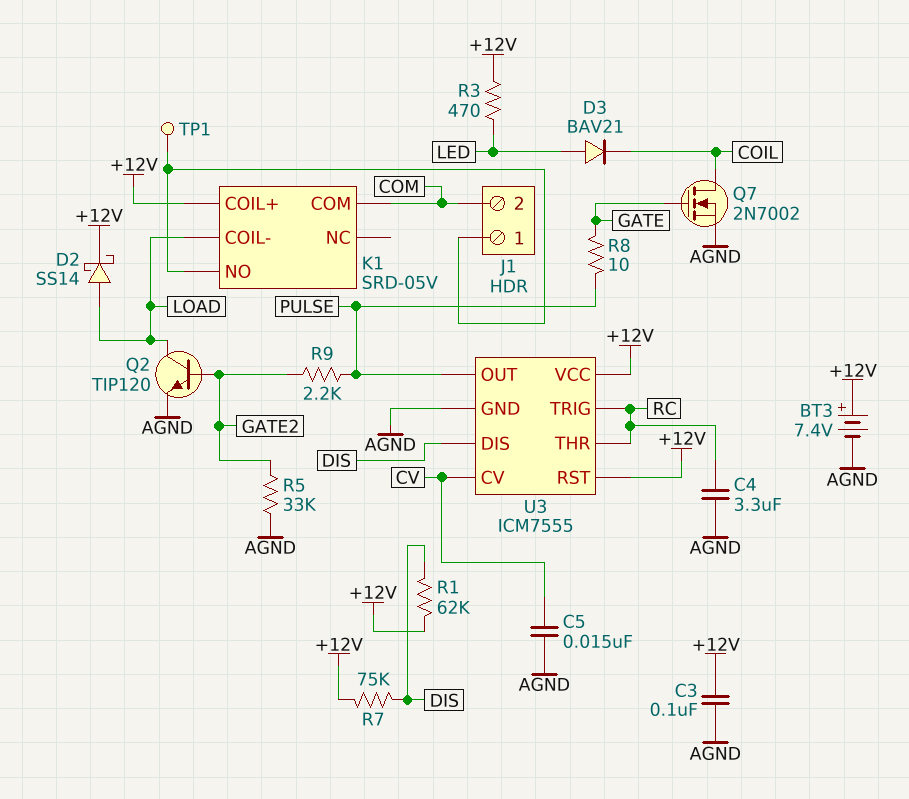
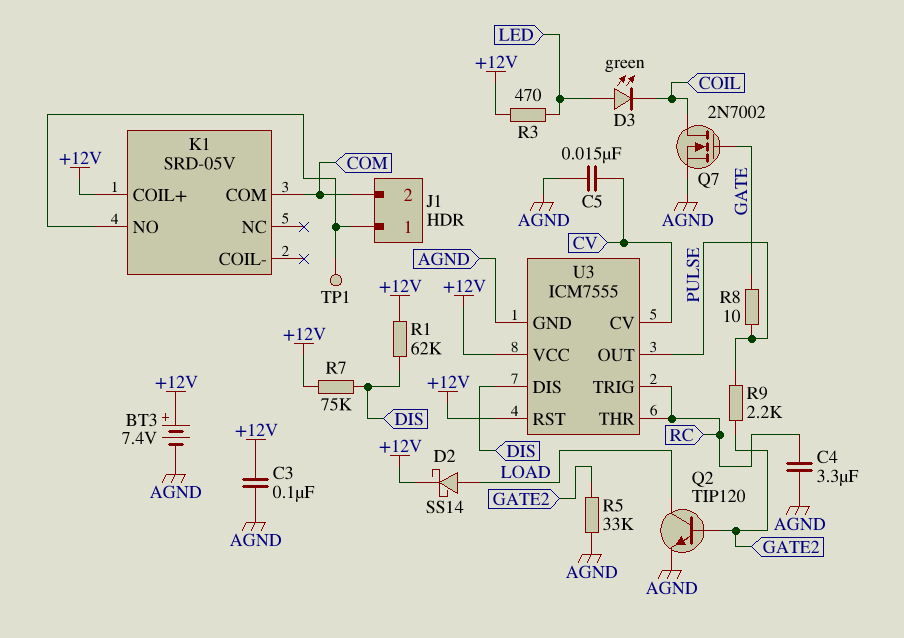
D3: diode BAV21 (A LED, K COIL) -> LED green (A LED, K COIL)
K1 pin COIL-: LOAD -> none

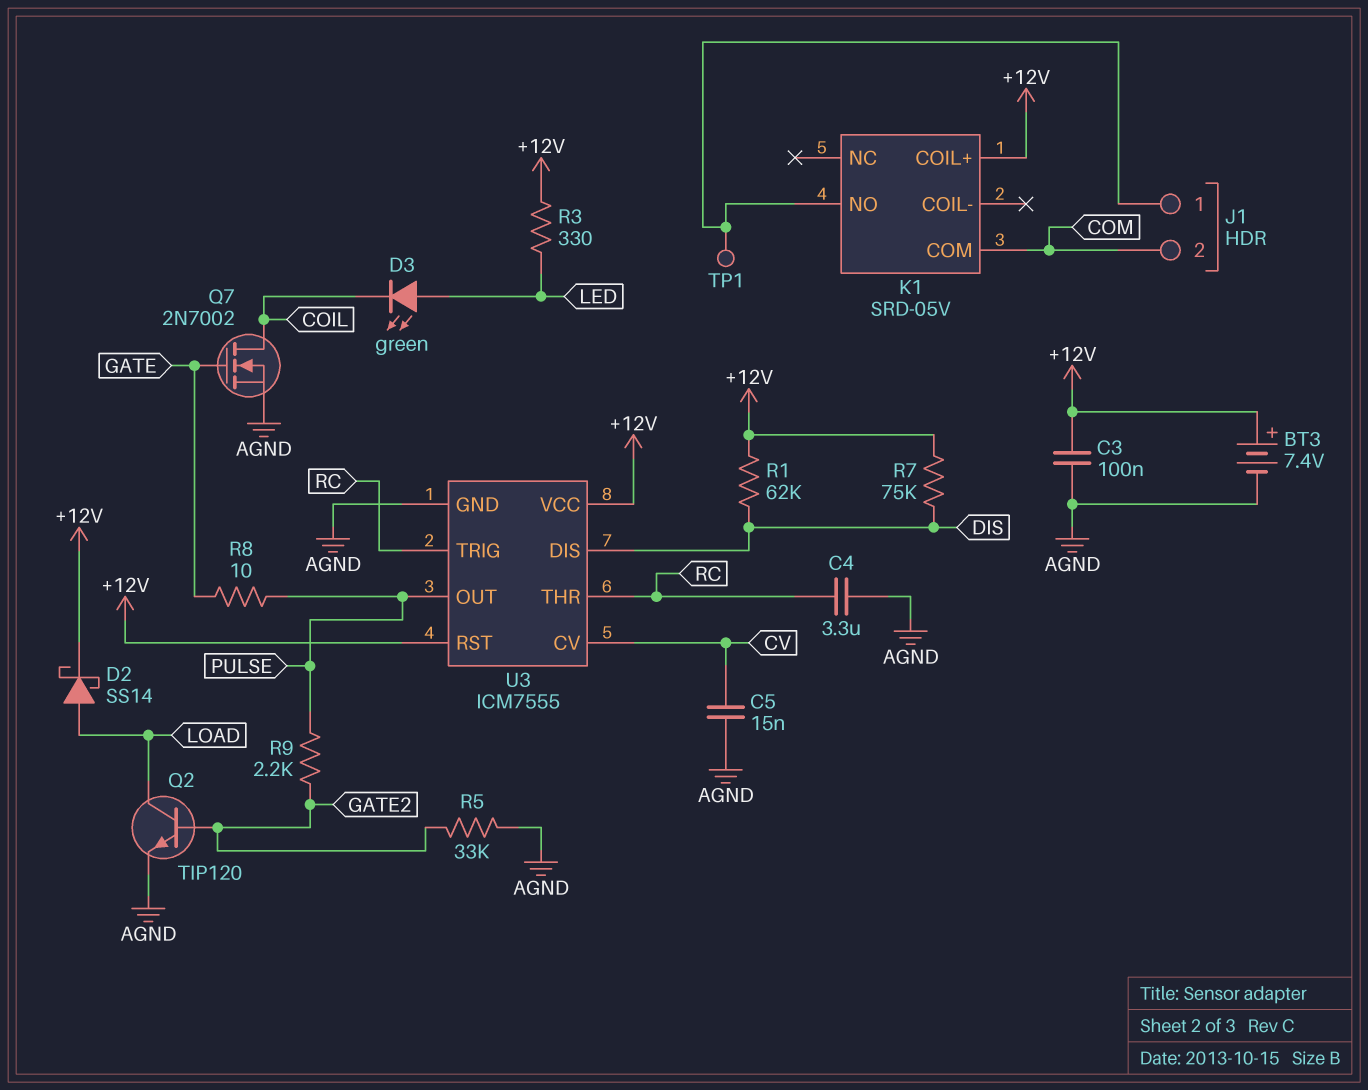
R3: 470 (+12V, LED) -> 330 (+12V, LED)

